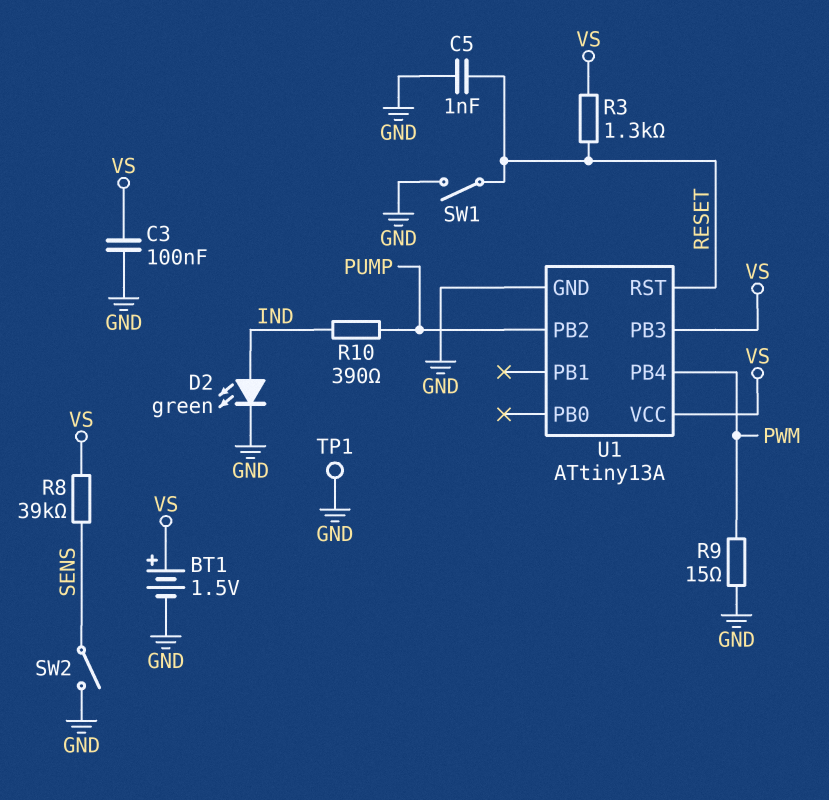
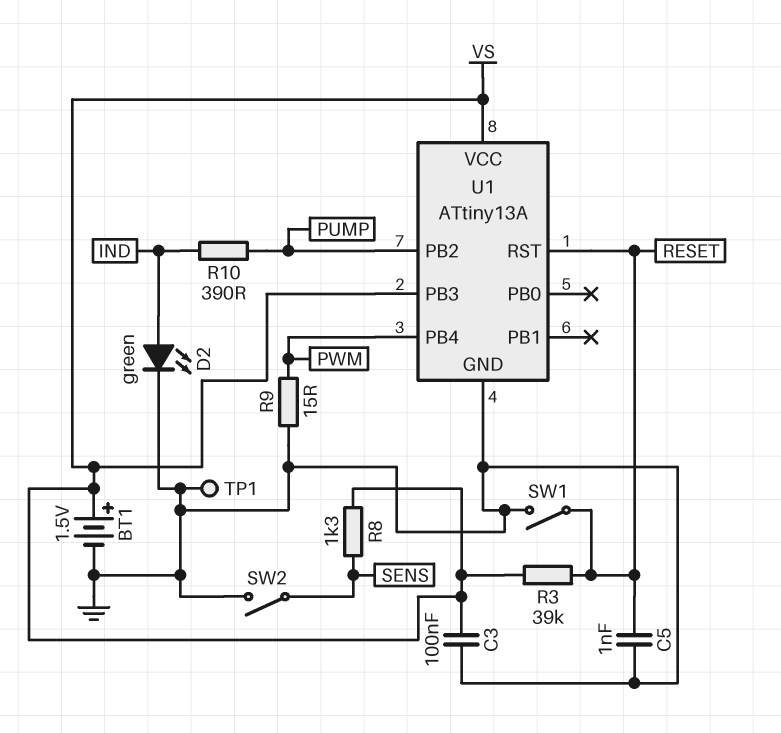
R3: 1.3k (RESET, VS) -> 39k (RESET, VS)
R8: 39k (SENS, VS) -> 1.3k (SENS, VS)

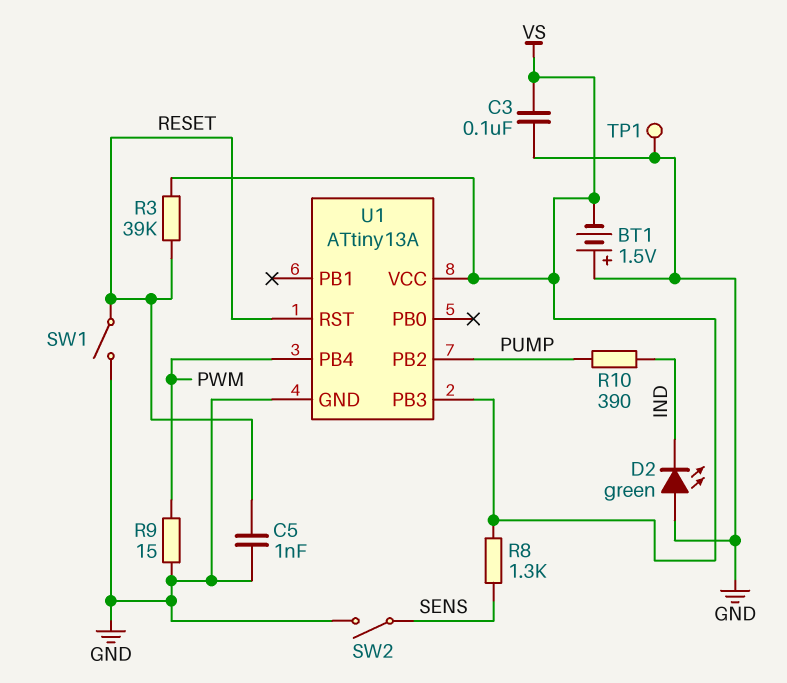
BT1: 1.5V (plus VS, minus GND) -> 1.5V (plus GND, minus VS)
D2: LED green (A IND, K GND) -> LED green (A GND, K IND)

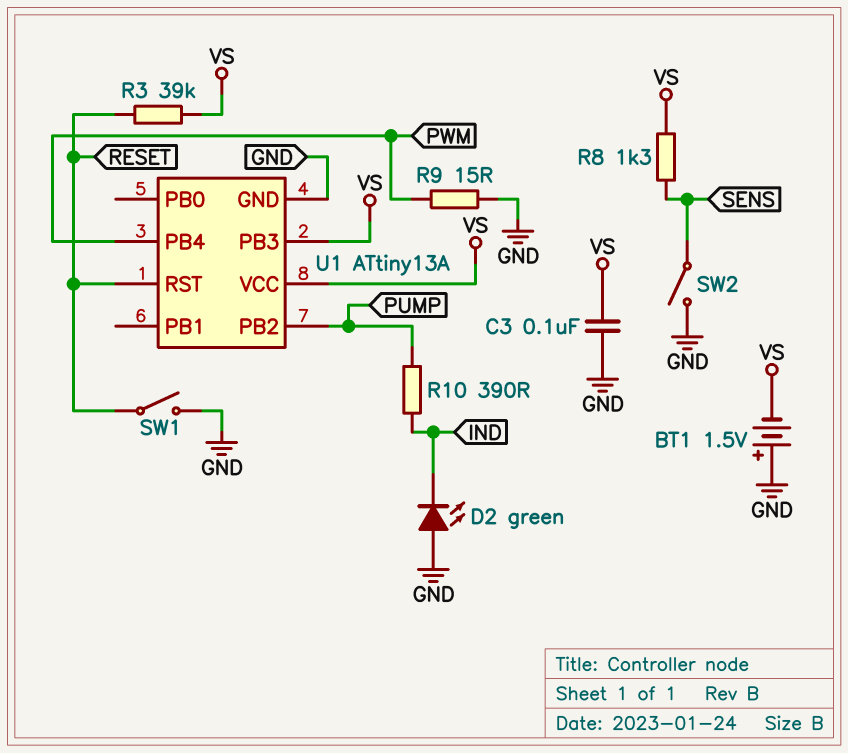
C5: 1nF (GND, RESET) -> none
TP1: test point (GND) -> none

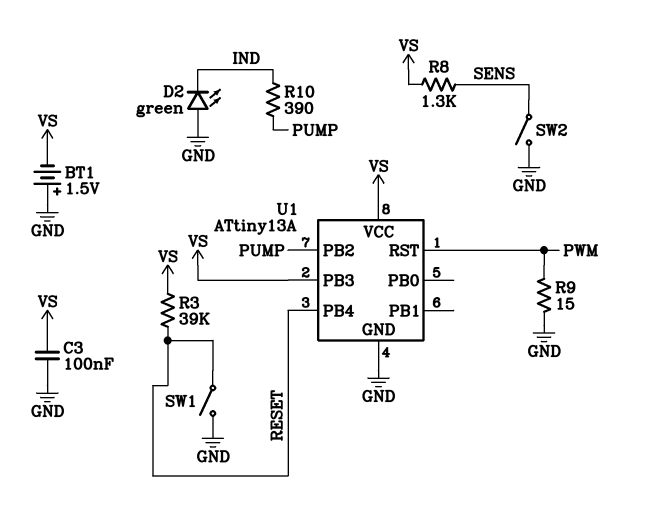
U1 pin PB4: PWM -> RESET
U1 pin RST: RESET -> PWM

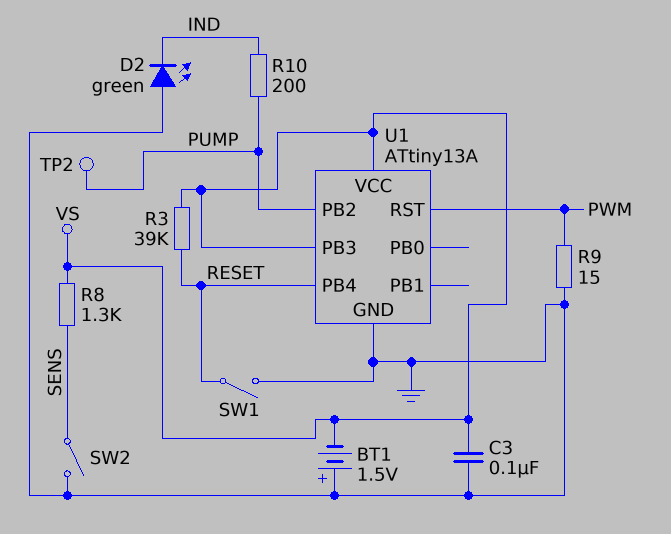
R10: 390 (IND, PUMP) -> 200 (IND, PUMP)
TP2: none -> test point (PUMP)

